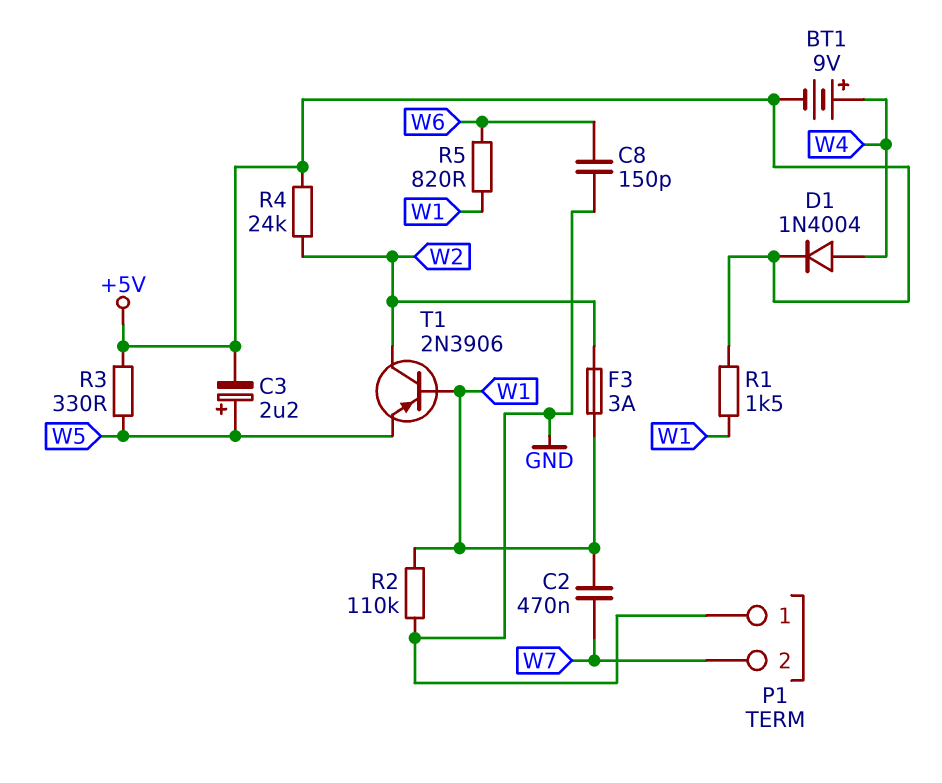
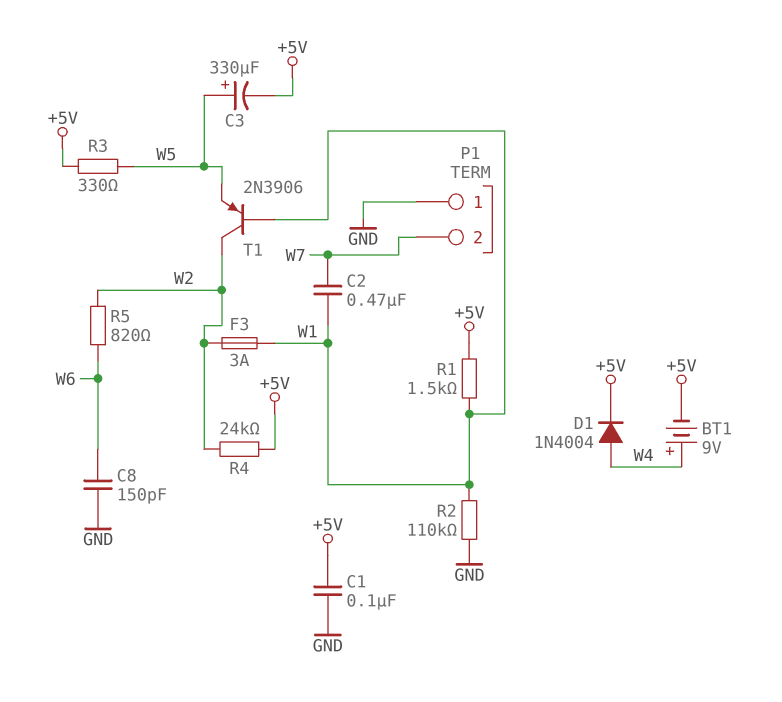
C1: none -> 100nF (+5V, GND)
C3: 2.2uF (plus W5, minus +5V) -> 330uF (plus W5, minus +5V)
R5: 820 (W1, W6) -> 820 (W2, W6)

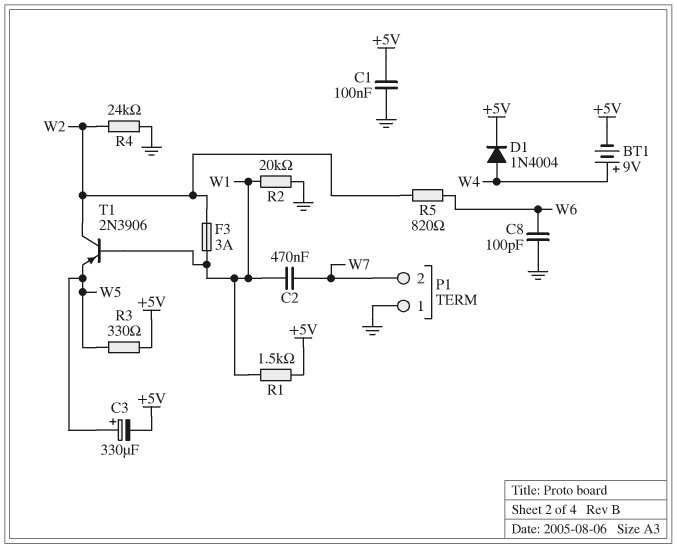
C8: 150pF (GND, W6) -> 100pF (GND, W6)
R2: 110k (GND, W1) -> 20k (GND, W1)
R4: 24k (+5V, W2) -> 24k (GND, W2)

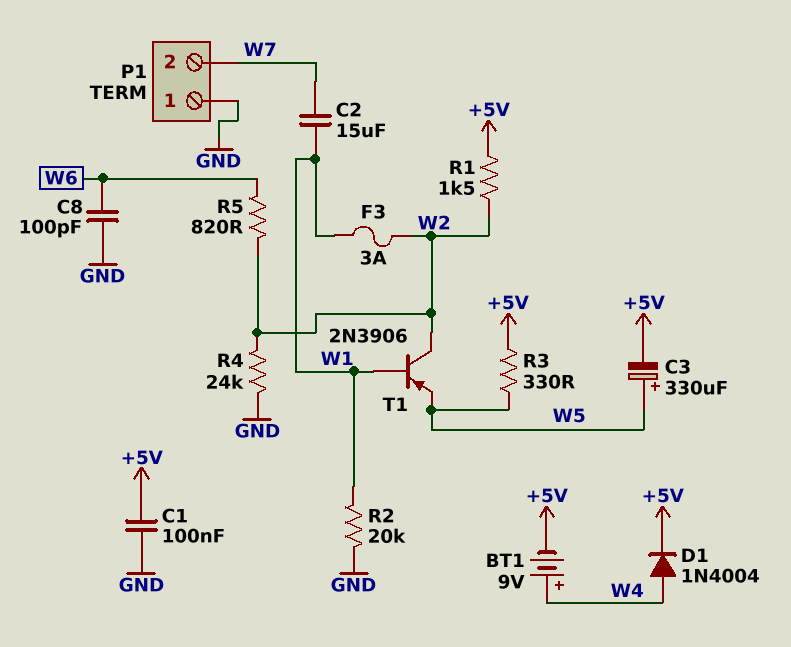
C2: 470nF (W1, W7) -> 15uF (W1, W7)
R1: 1.5k (+5V, W1) -> 1.5k (+5V, W2)

